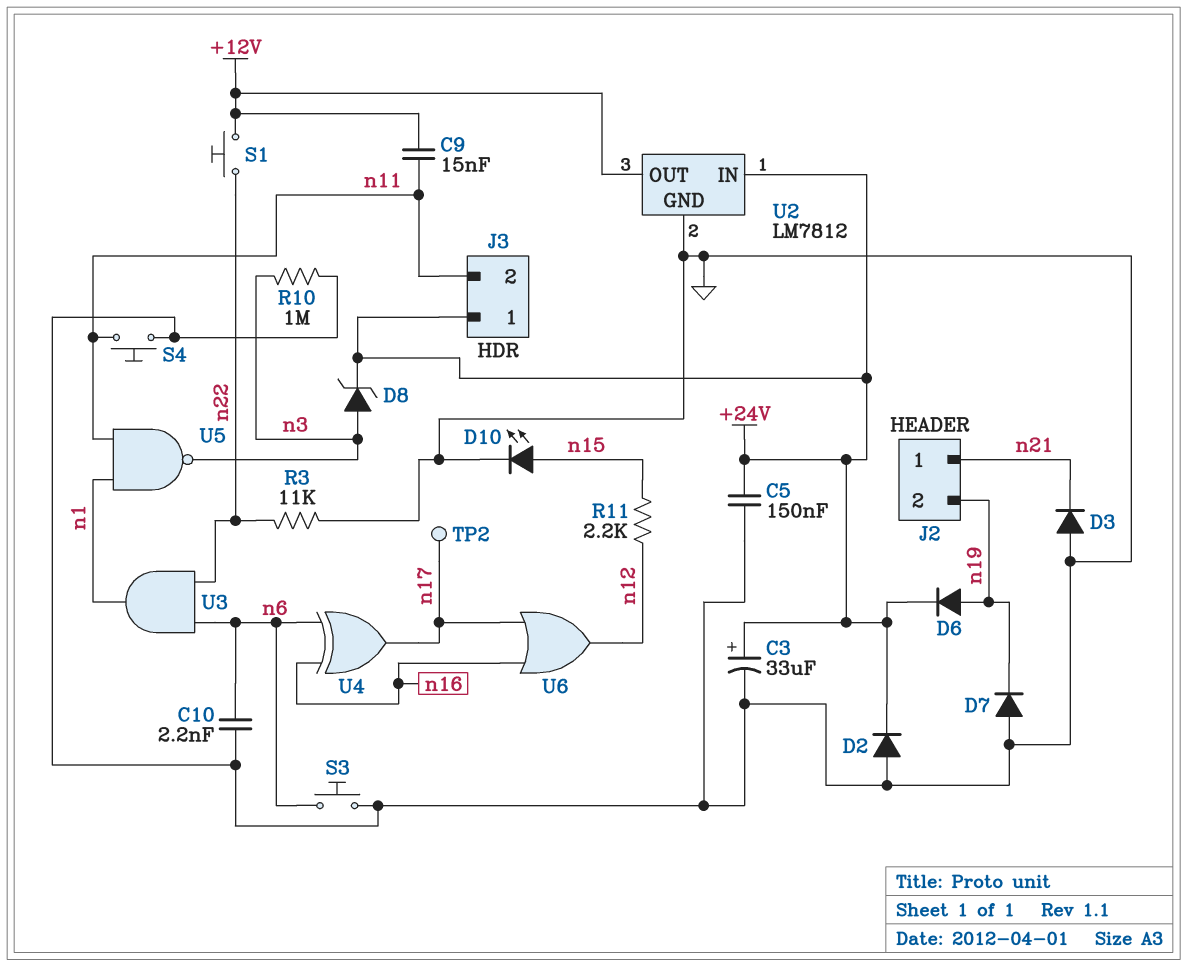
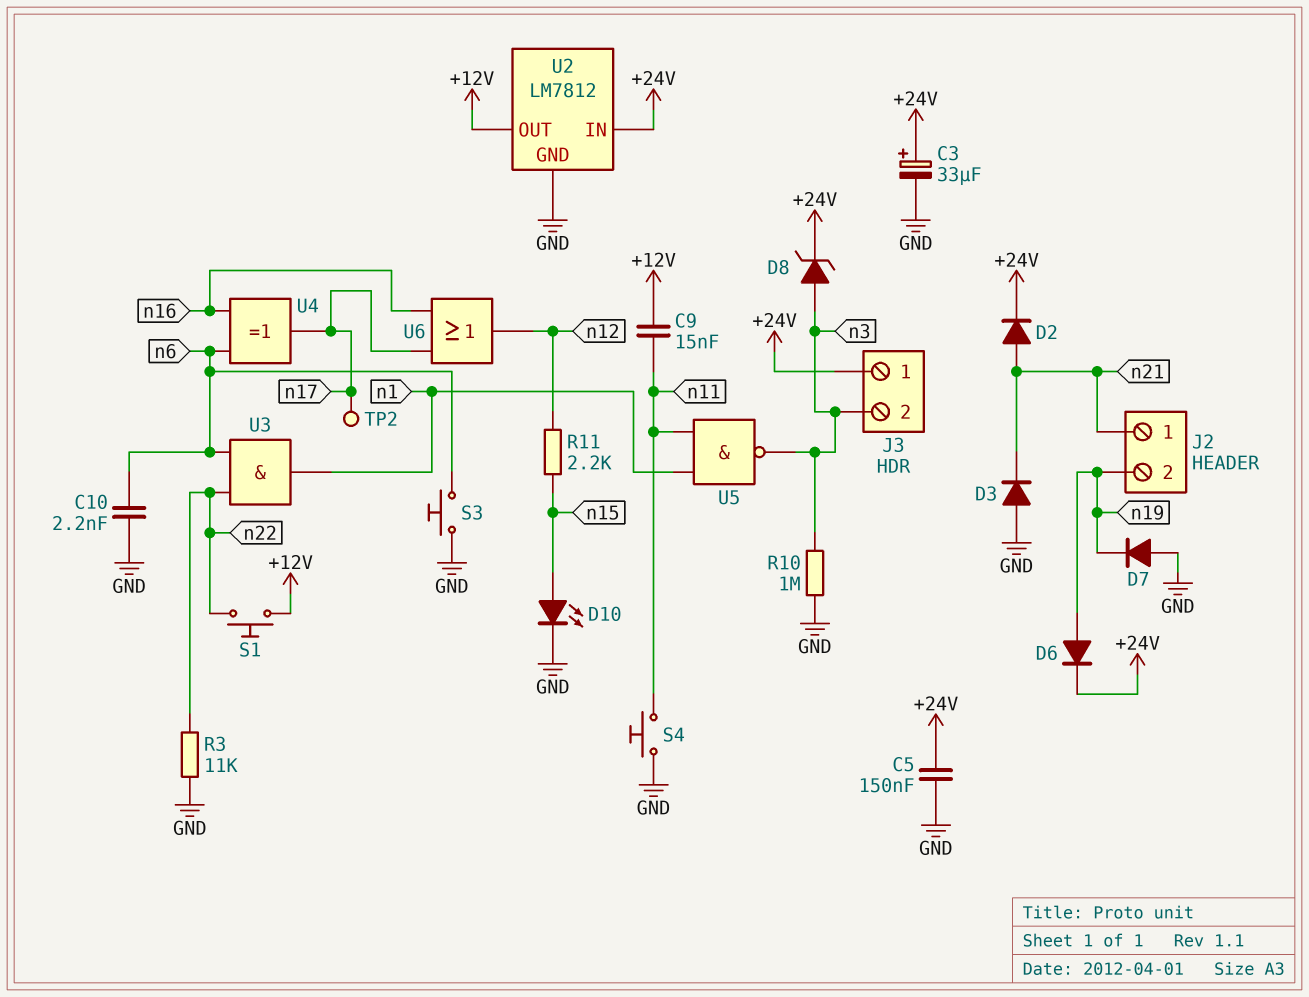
D2: diode (A GND, K +24V) -> diode (A n21, K +24V)
J3 pin 2: n11 -> n3

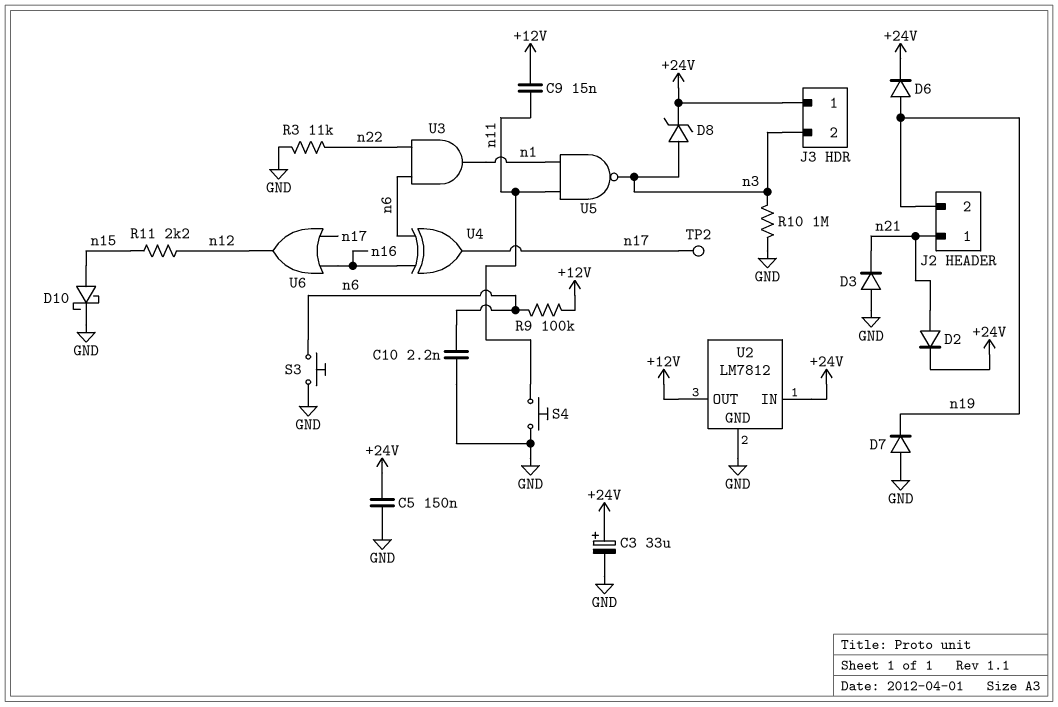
D10: LED (A n15, K GND) -> schottky (A n15, K GND)
R9: none -> 100k (+12V, n6)
S1: button (+12V, n22) -> none

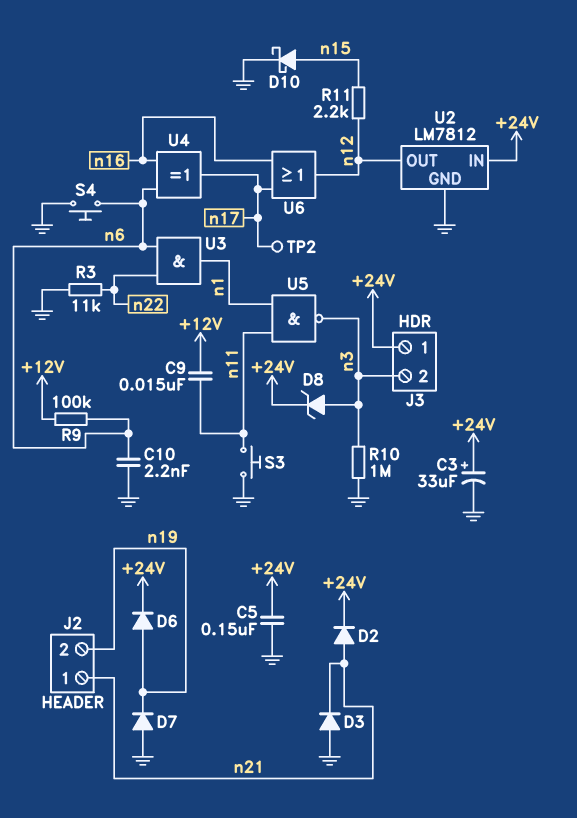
S3: button (GND, n6) -> button (GND, n11)
S4: button (GND, n11) -> button (GND, n6)
U2 pin OUT: +12V -> n12

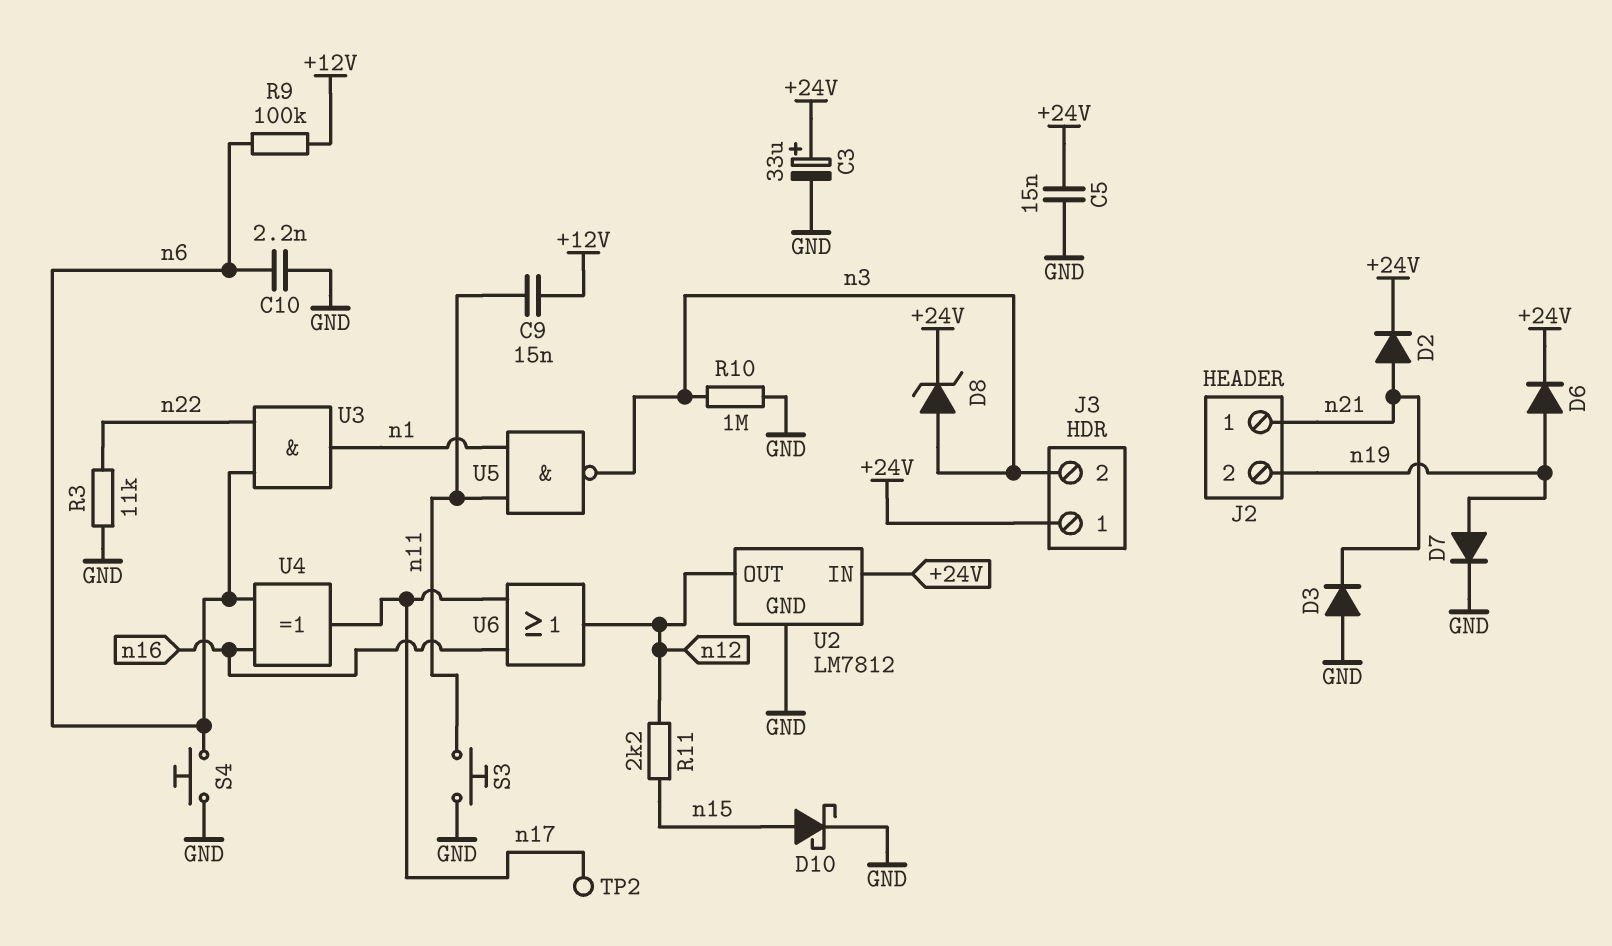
C5: 150nF (+24V, GND) -> 15nF (+24V, GND)
D7: diode (A GND, K n19) -> diode (A n19, K GND)

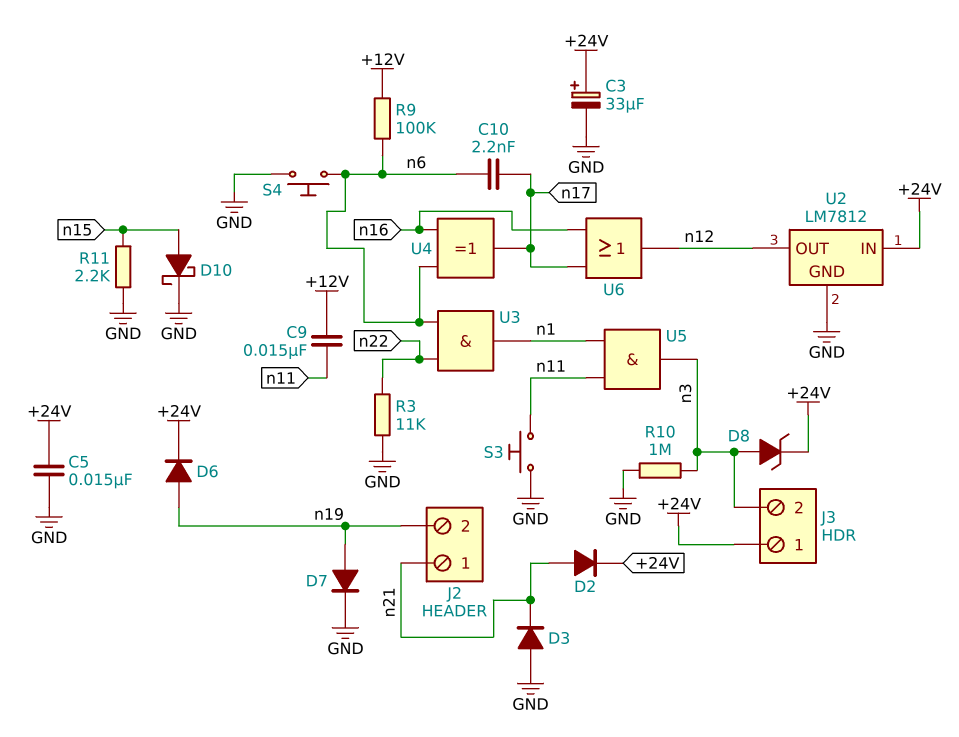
C10: 2.2nF (GND, n6) -> 2.2nF (n6, n17)
R11: 2.2k (n12, n15) -> 2.2k (GND, n15)
TP2: test point (n17) -> none
U5: NAND (in n1, in n11, out n3) -> AND (in n1, in n11, out n3)

